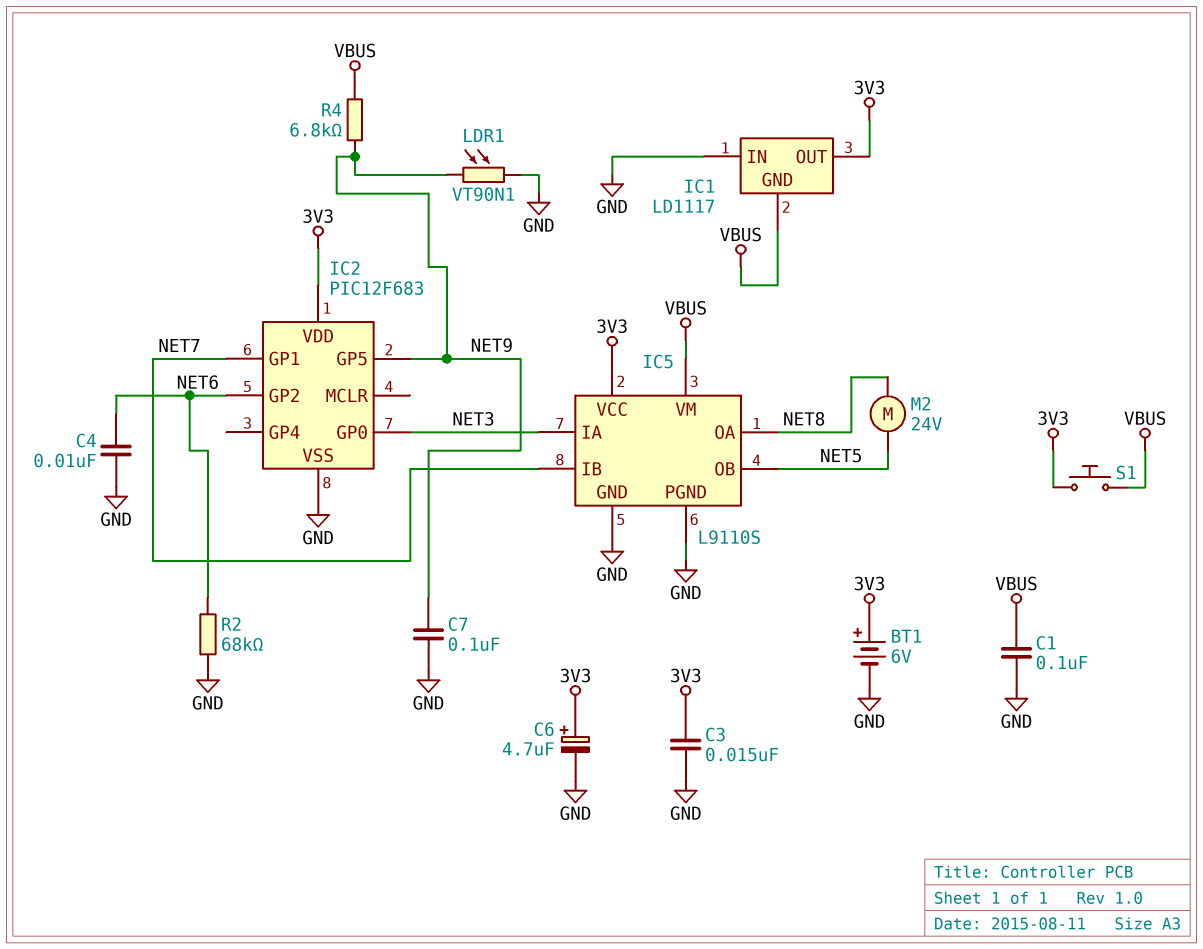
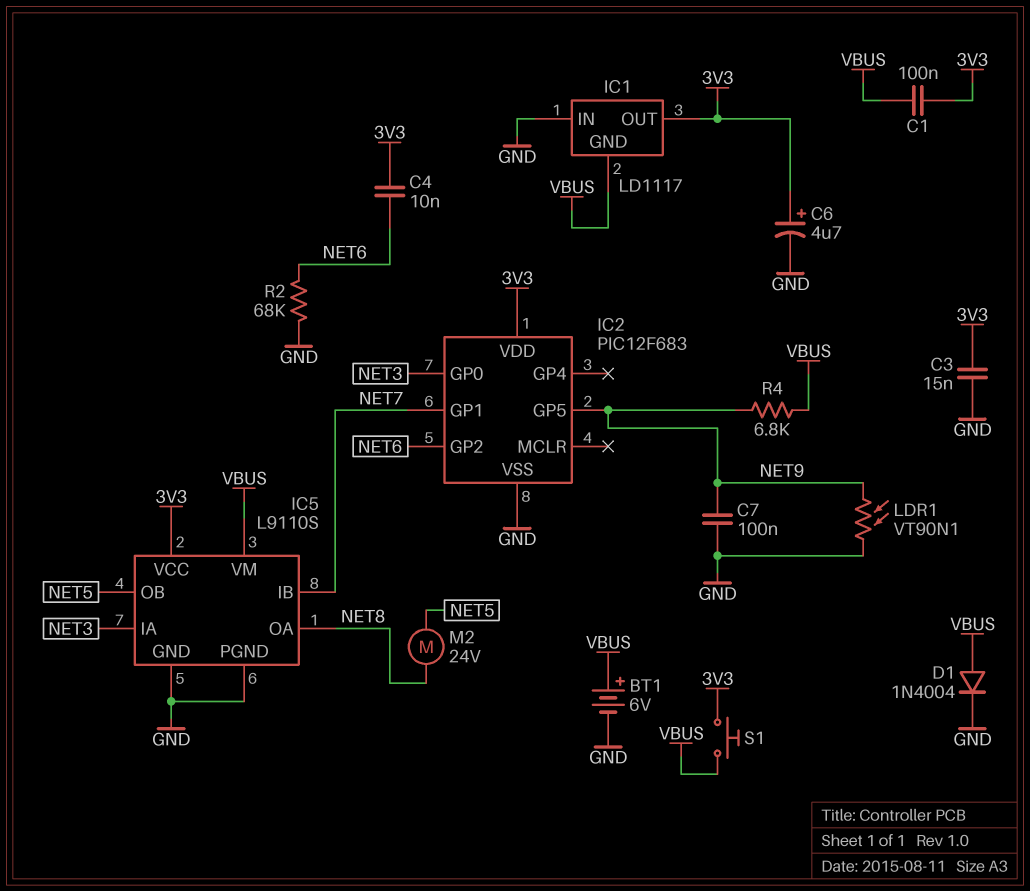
BT1: 6V (plus 3V3, minus GND) -> 6V (plus VBUS, minus GND)
C1: 100nF (GND, VBUS) -> 100nF (3V3, VBUS)
C4: 10nF (GND, NET6) -> 10nF (3V3, NET6)
D1: none -> diode 1N4004 (A VBUS, K GND)

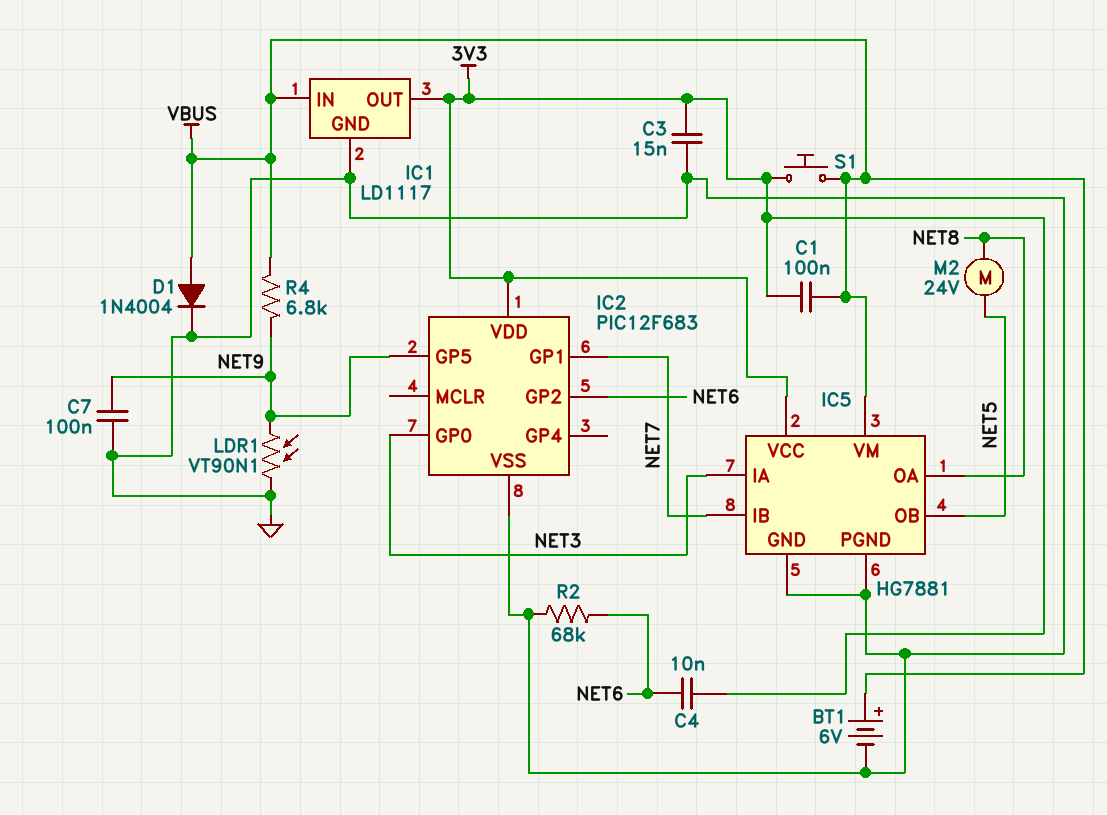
C6: 4.7uF (plus 3V3, minus GND) -> none
IC1 pin GND: VBUS -> GND
IC1 pin IN: GND -> VBUS
IC5: L9110S -> HG7881

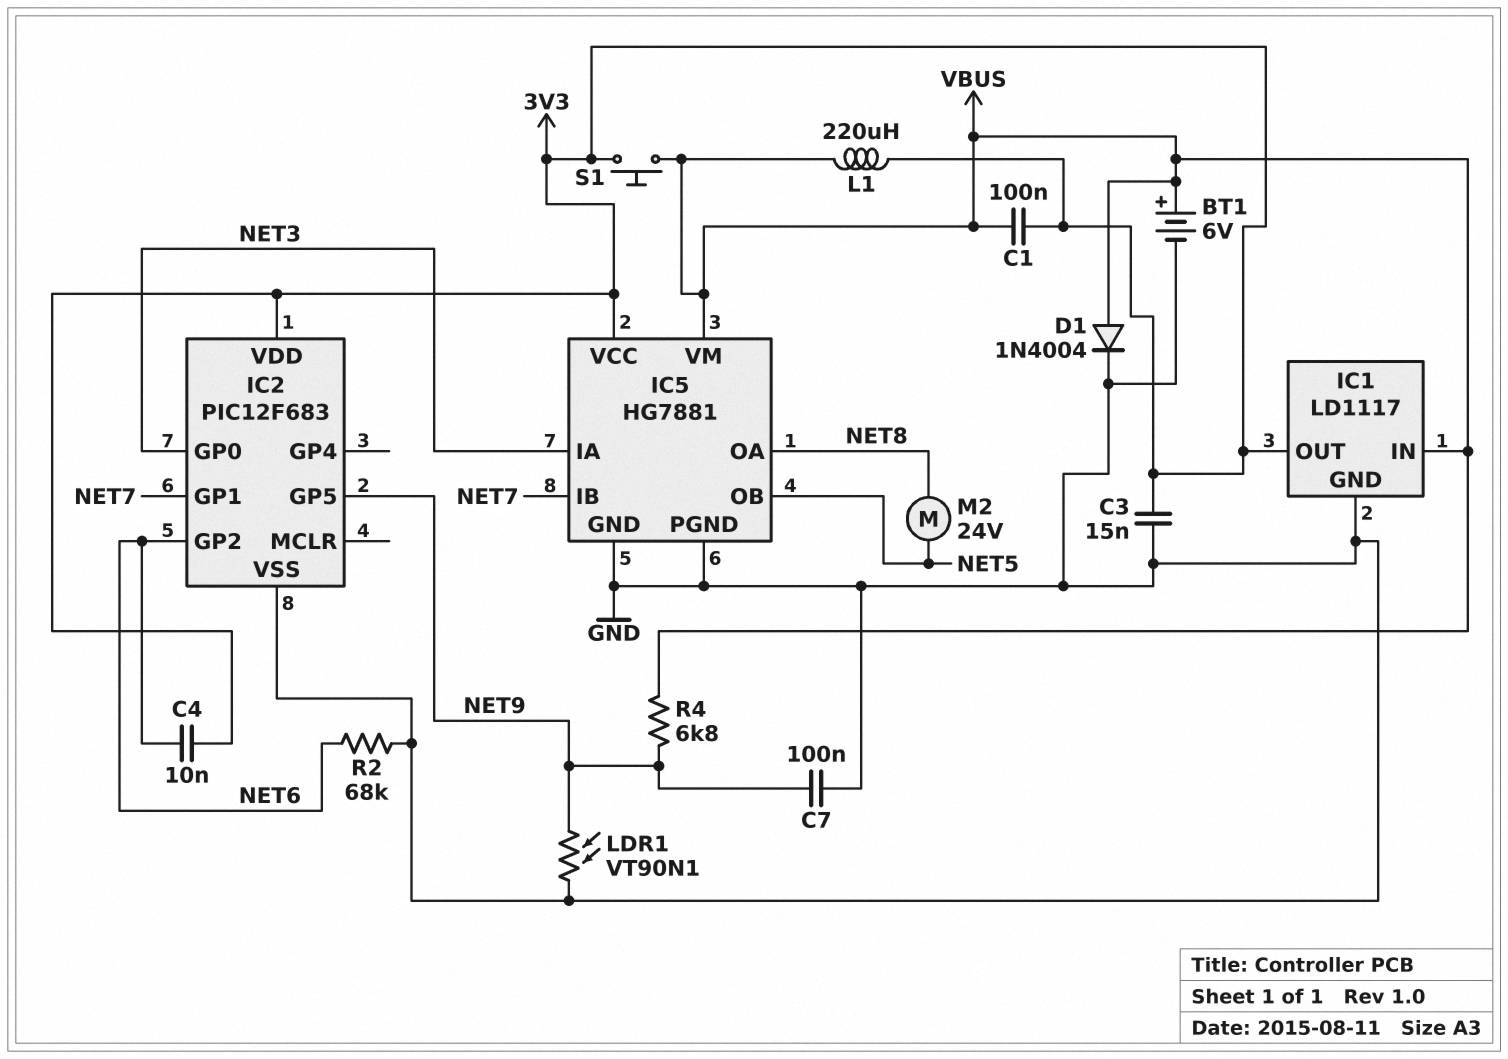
L1: none -> 220uH (3V3, VBUS)

